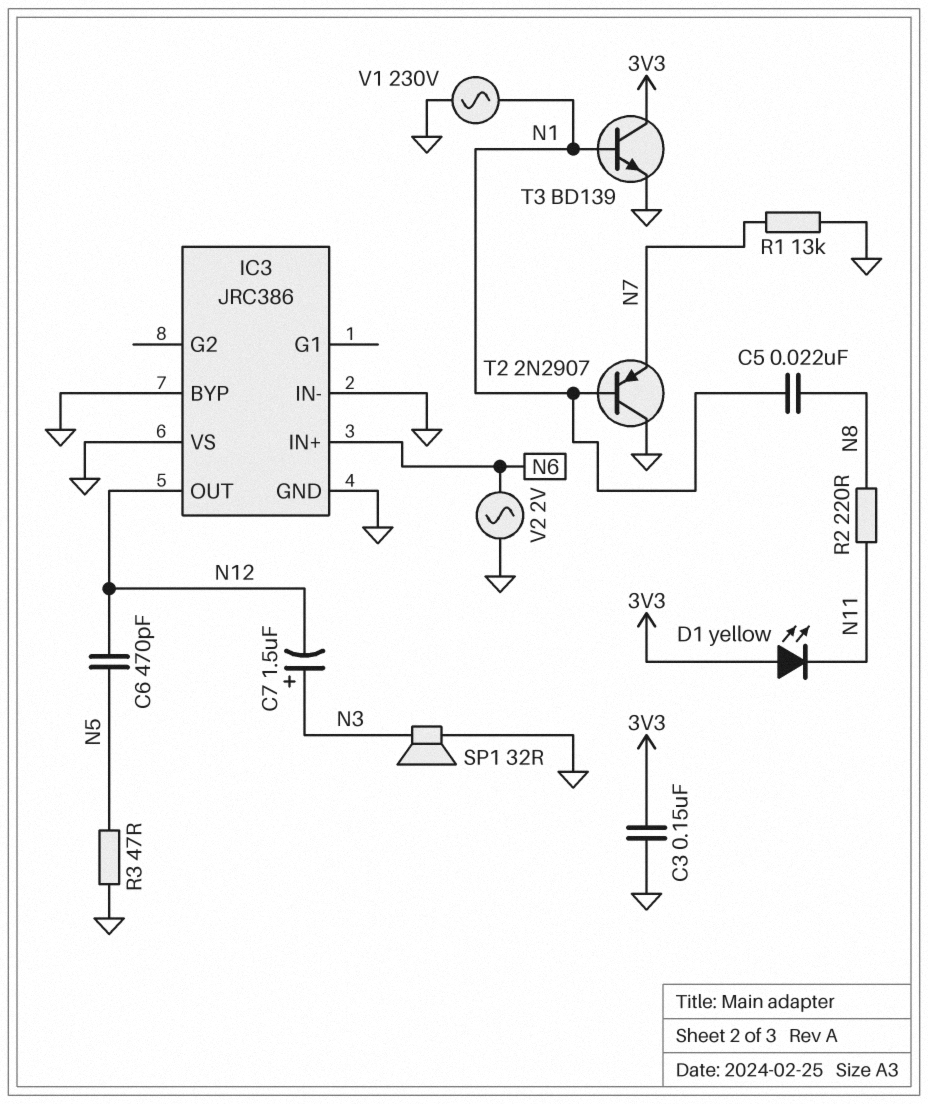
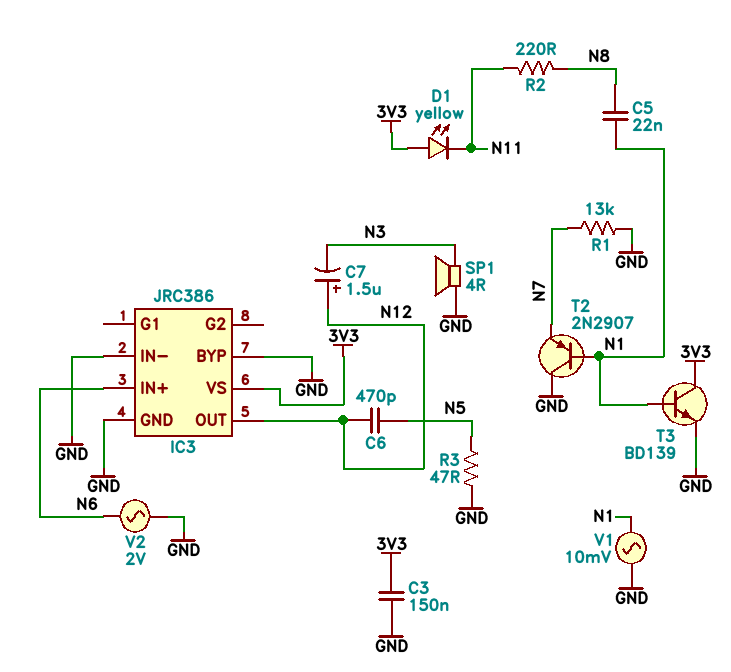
C7: 1.5uF (plus N3, minus N12) -> 1.5uF (plus N12, minus N3)
IC3 pin VS: GND -> 3V3
SP1: speaker 32R (GND, N3) -> speaker 4R (GND, N3)
V1: AC 230V (GND, N1) -> AC 10mV (GND, N1)

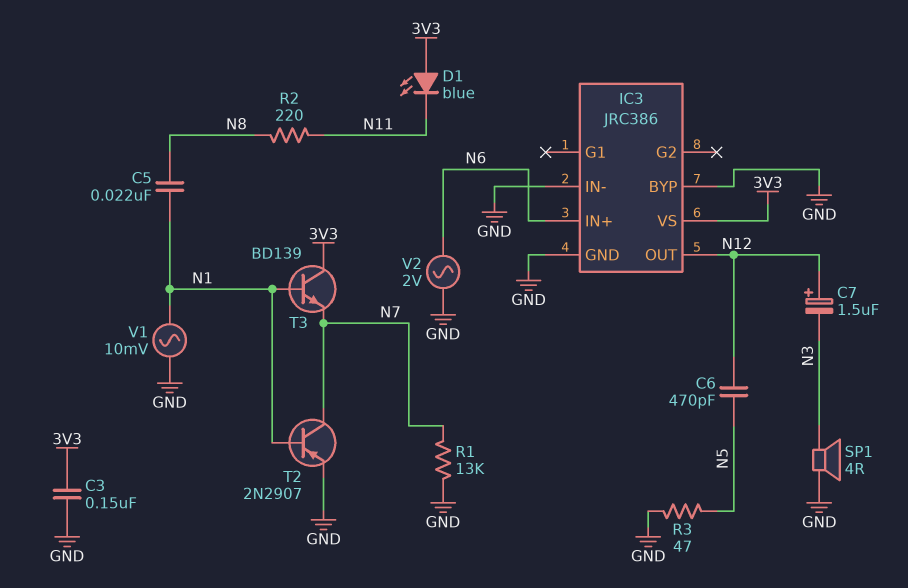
D1: LED yellow (A 3V3, K N11) -> LED blue (A 3V3, K N11)
T2: PNP 2N2907 (B N1, C GND, E N7) -> PNP 2N2907 (B N1, C N7, E GND)
T3: NPN BD139 (B N1, C 3V3, E GND) -> NPN BD139 (B N1, C 3V3, E N7)

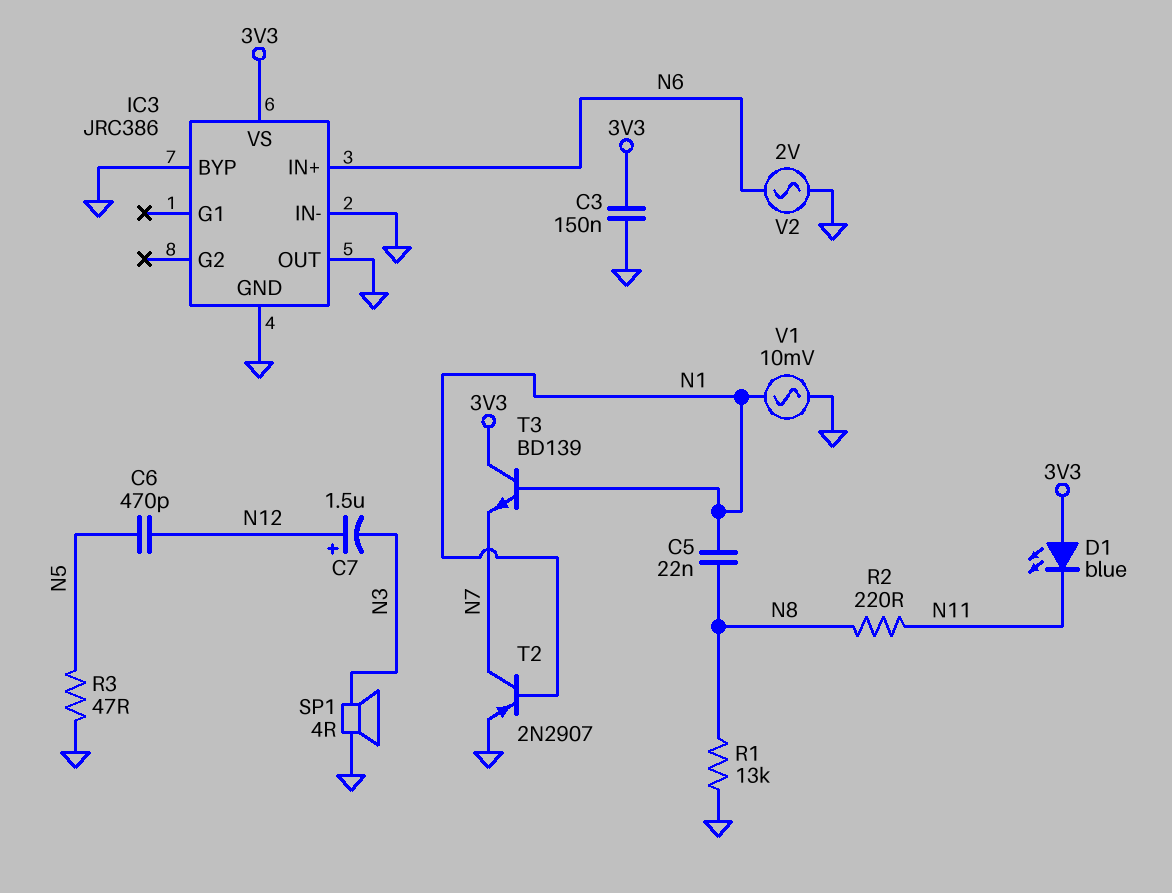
IC3 pin OUT: N12 -> GND
R1: 13k (GND, N7) -> 13k (GND, N8)

